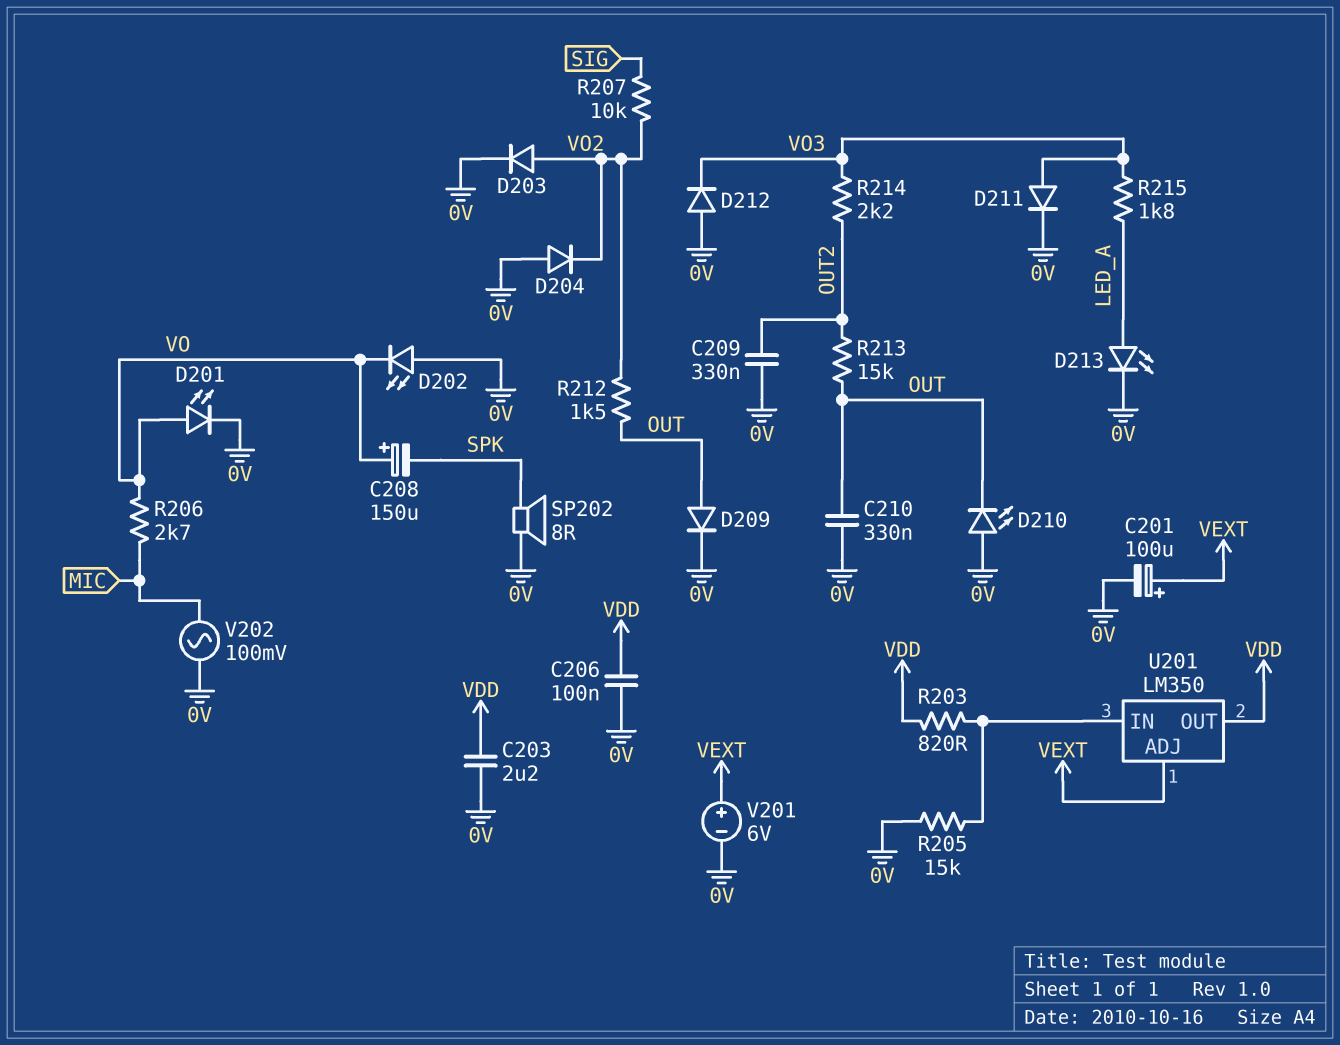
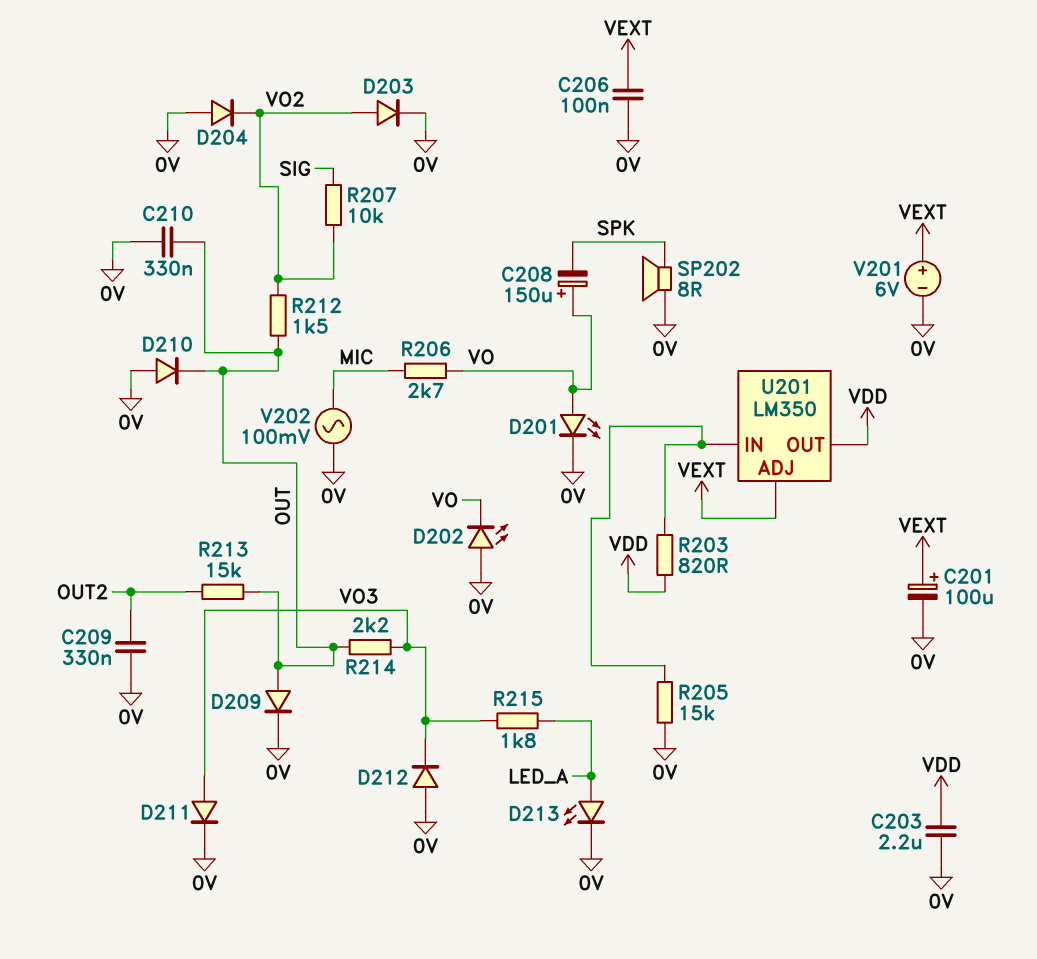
C206: 100nF (0V, VDD) -> 100nF (0V, VEXT)
D210: LED (A 0V, K OUT) -> diode (A 0V, K OUT)
R214: 2.2k (OUT2, VO3) -> 2.2k (OUT, VO3)

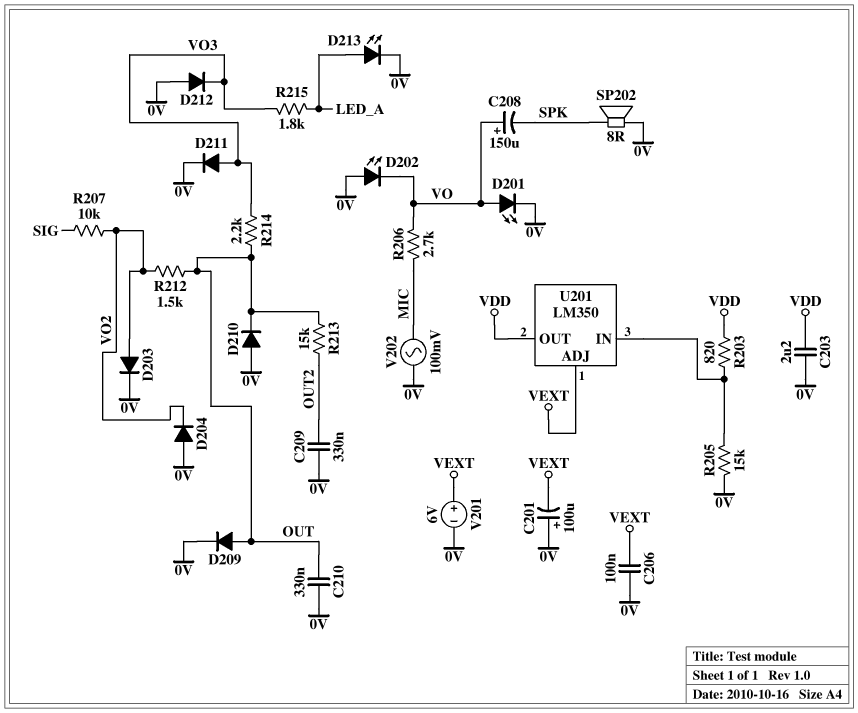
C201: 100uF (plus VEXT, minus 0V) -> 100uF (plus 0V, minus VEXT)

